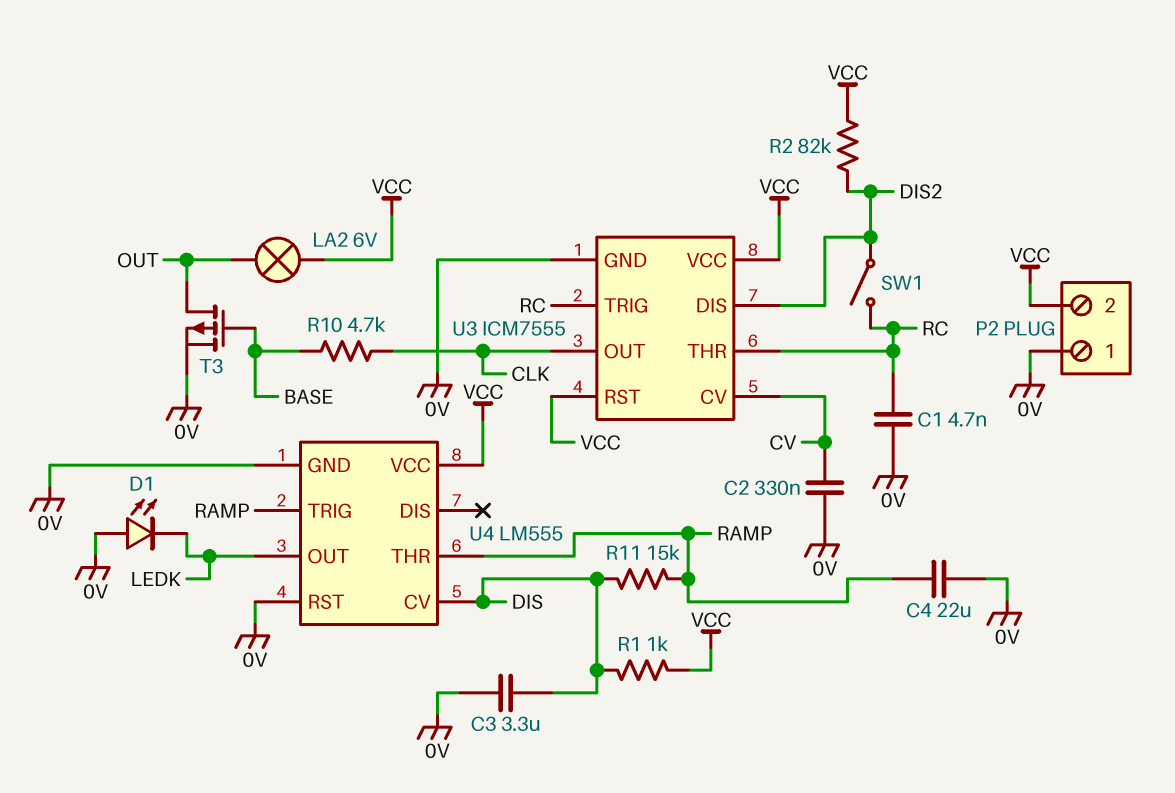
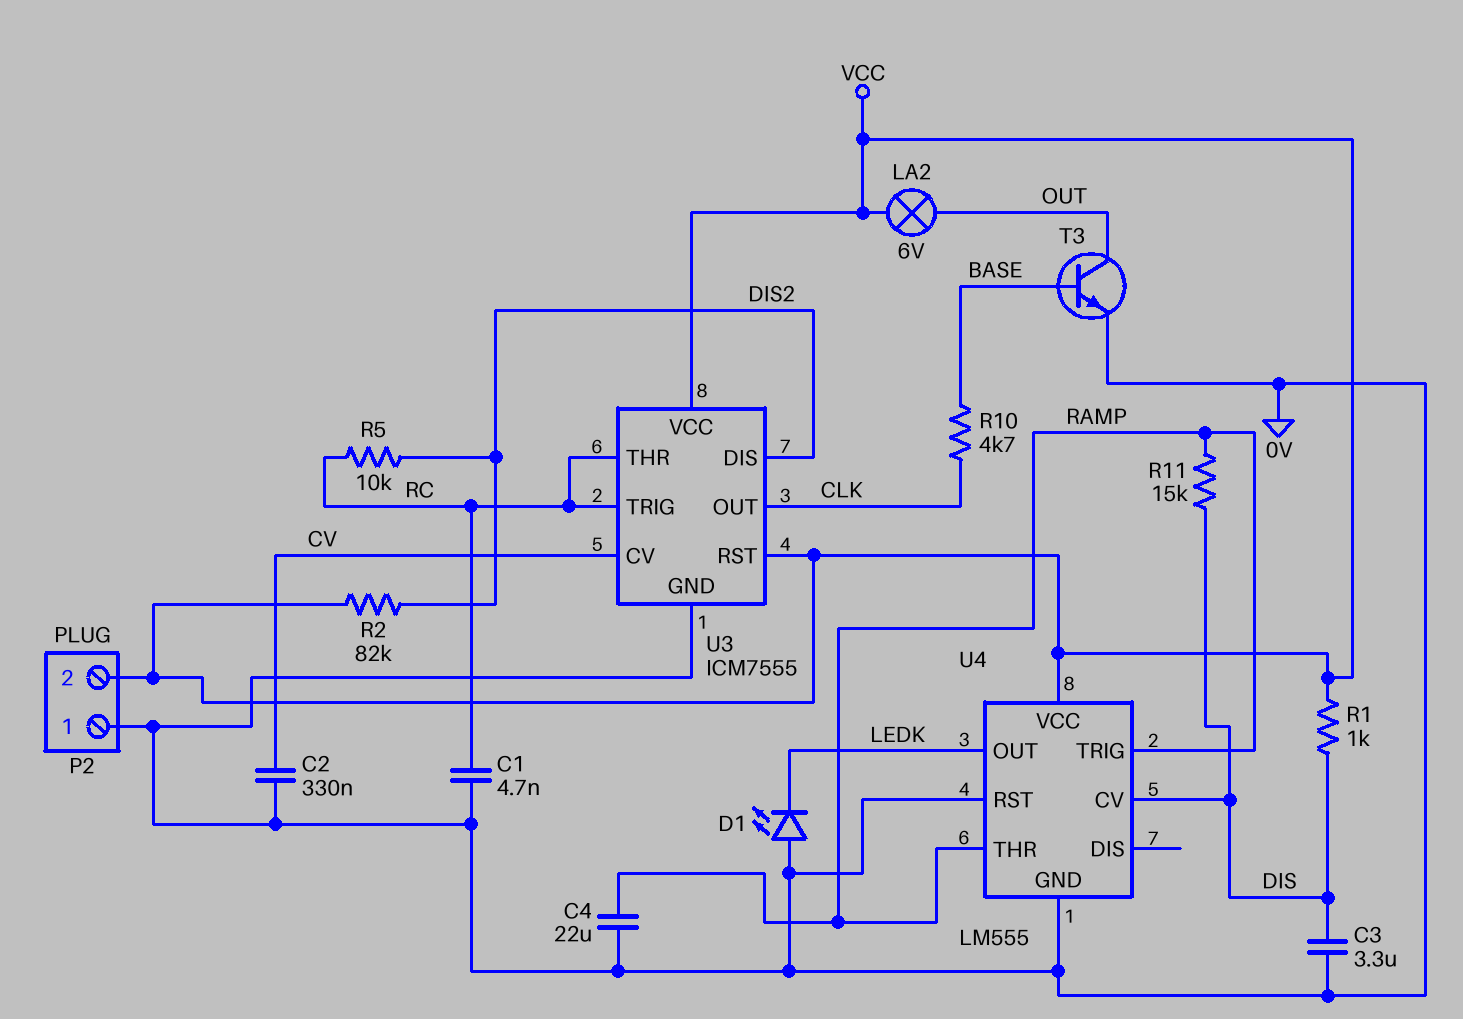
R5: none -> 10k (DIS2, RC)
SW1: switch (DIS2, RC) -> none
T3: PMOS (G BASE, D OUT, S 0V) -> NPN (B BASE, C OUT, E 0V)

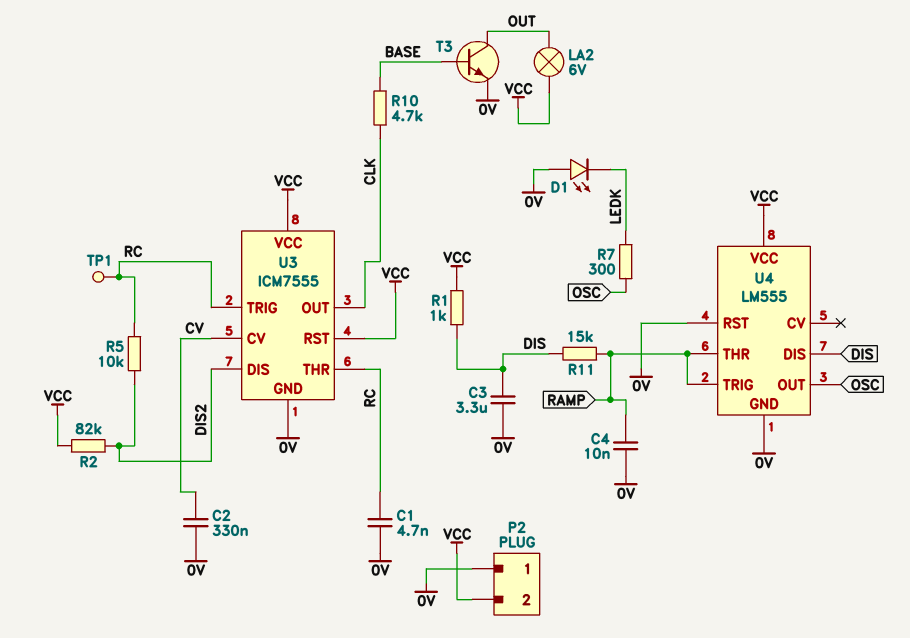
C4: 22uF (0V, RAMP) -> 10nF (0V, RAMP)
R7: none -> 300 (LEDK, OSC)
TP1: none -> test point (RC)
U4 pin CV: DIS -> none
U4 pin DIS: none -> DIS
U4 pin OUT: LEDK -> OSC

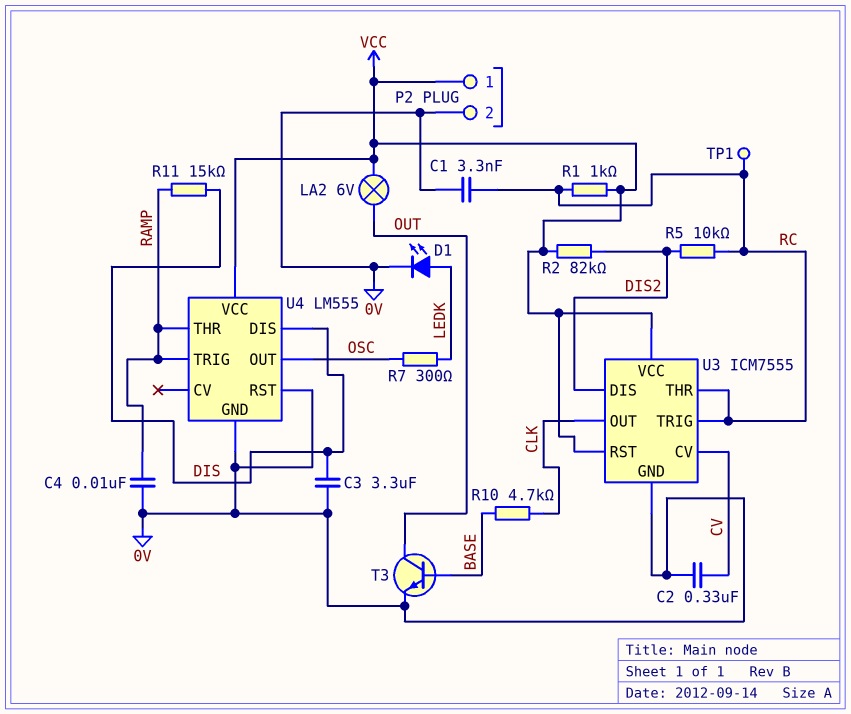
C1: 4.7nF (0V, RC) -> 3.3nF (0V, RC)
D1: LED (A 0V, K LEDK) -> LED (A LEDK, K 0V)
P2 pin 1: 0V -> VCC
P2 pin 2: VCC -> 0V
R1: 1k (DIS, VCC) -> 1k (RC, VCC)

